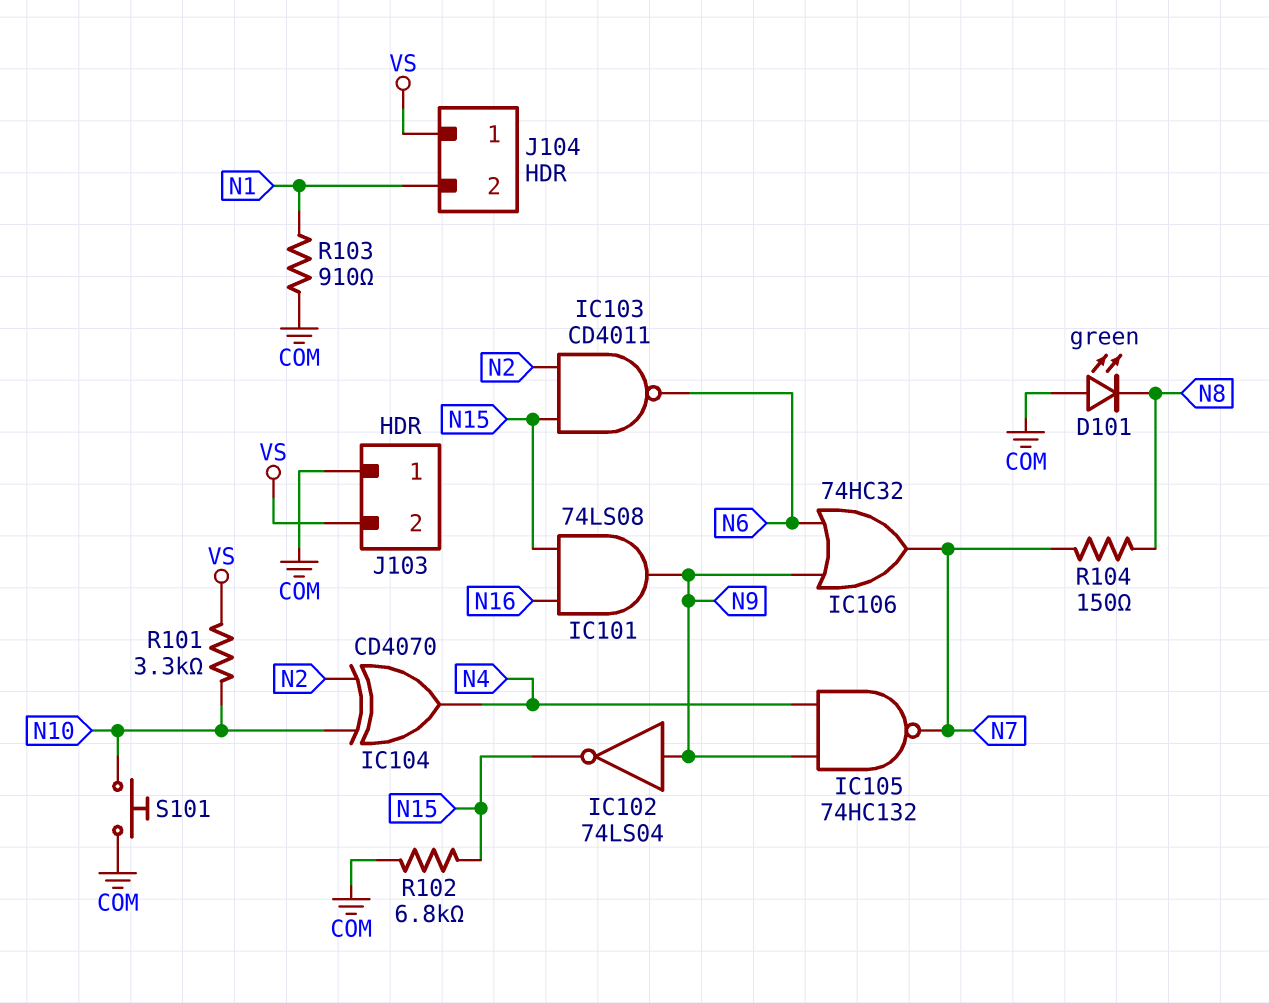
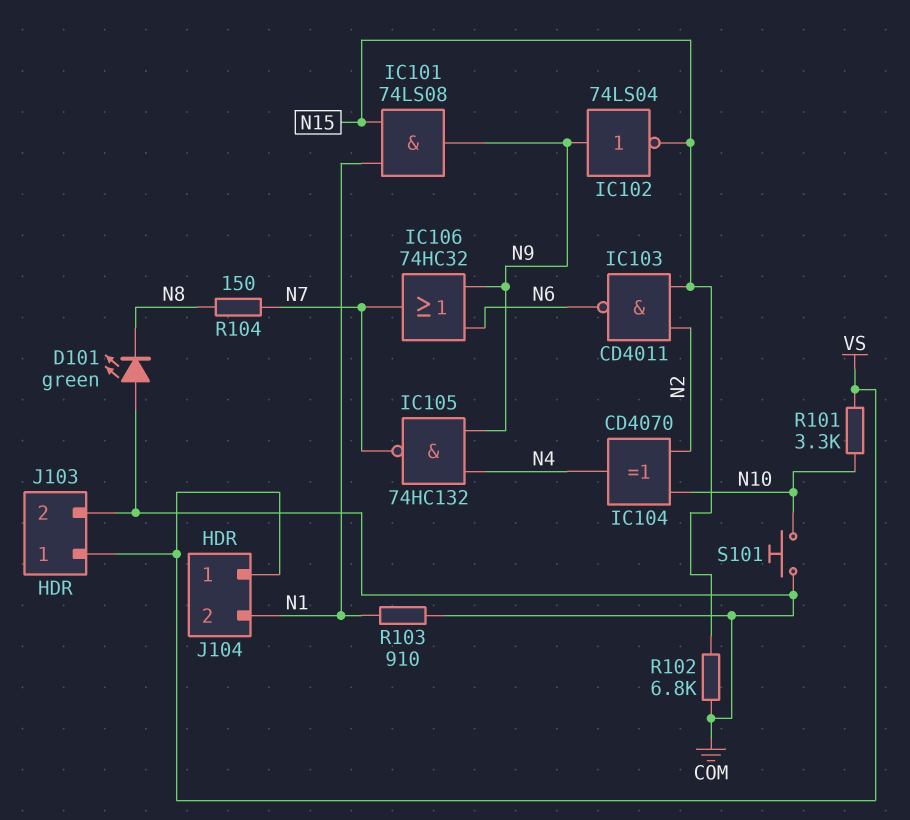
IC101: AND 74LS08 (in N15, in N16, out N9) -> AND 74LS08 (in N1, in N15, out N9)
J103 pin 1: COM -> VS
J103 pin 2: VS -> COM

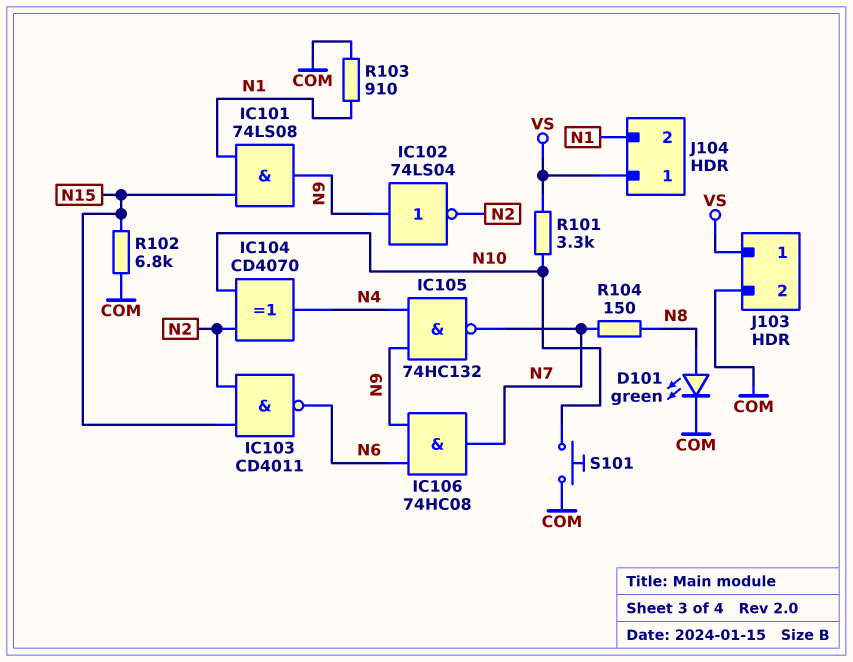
D101: LED green (A COM, K N8) -> LED green (A N8, K COM)
IC102: NOT 74LS04 (in N9, out N15) -> NOT 74LS04 (in N9, out N2)
IC106: OR 74HC32 (in N6, in N9, out N7) -> AND 74HC08 (in N6, in N9, out N7)

